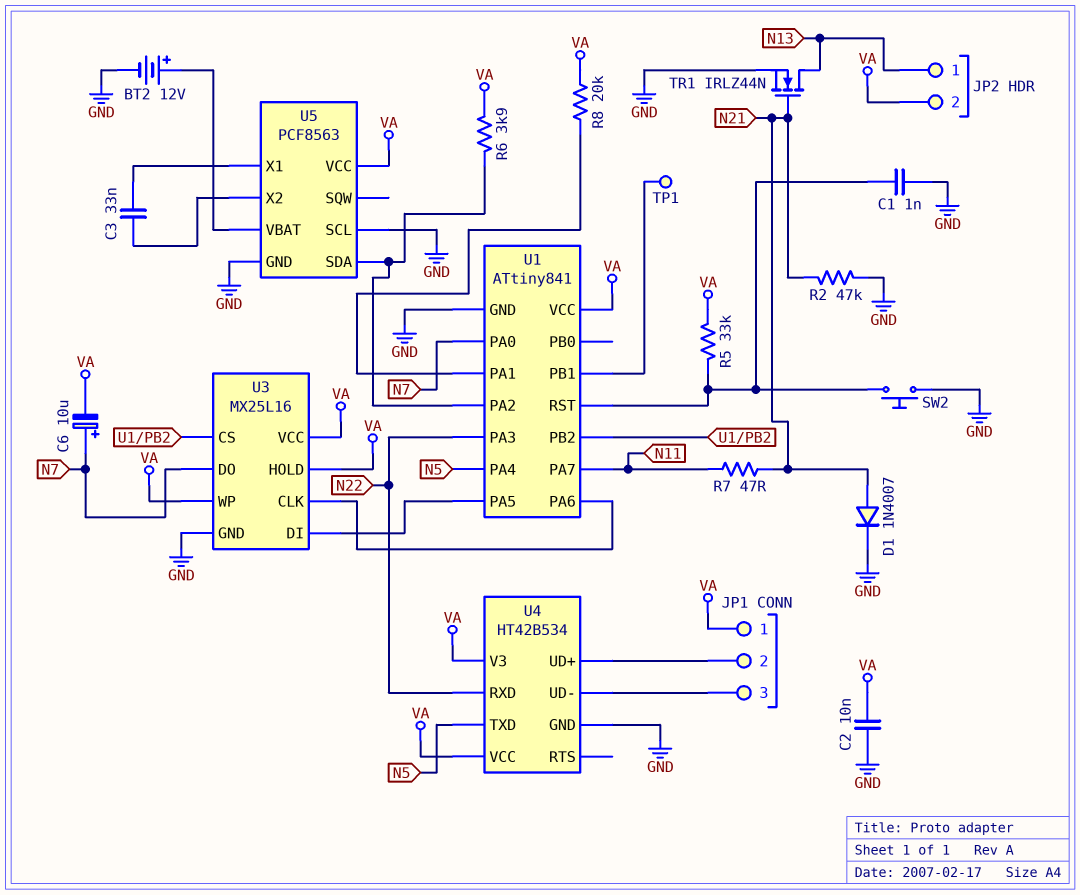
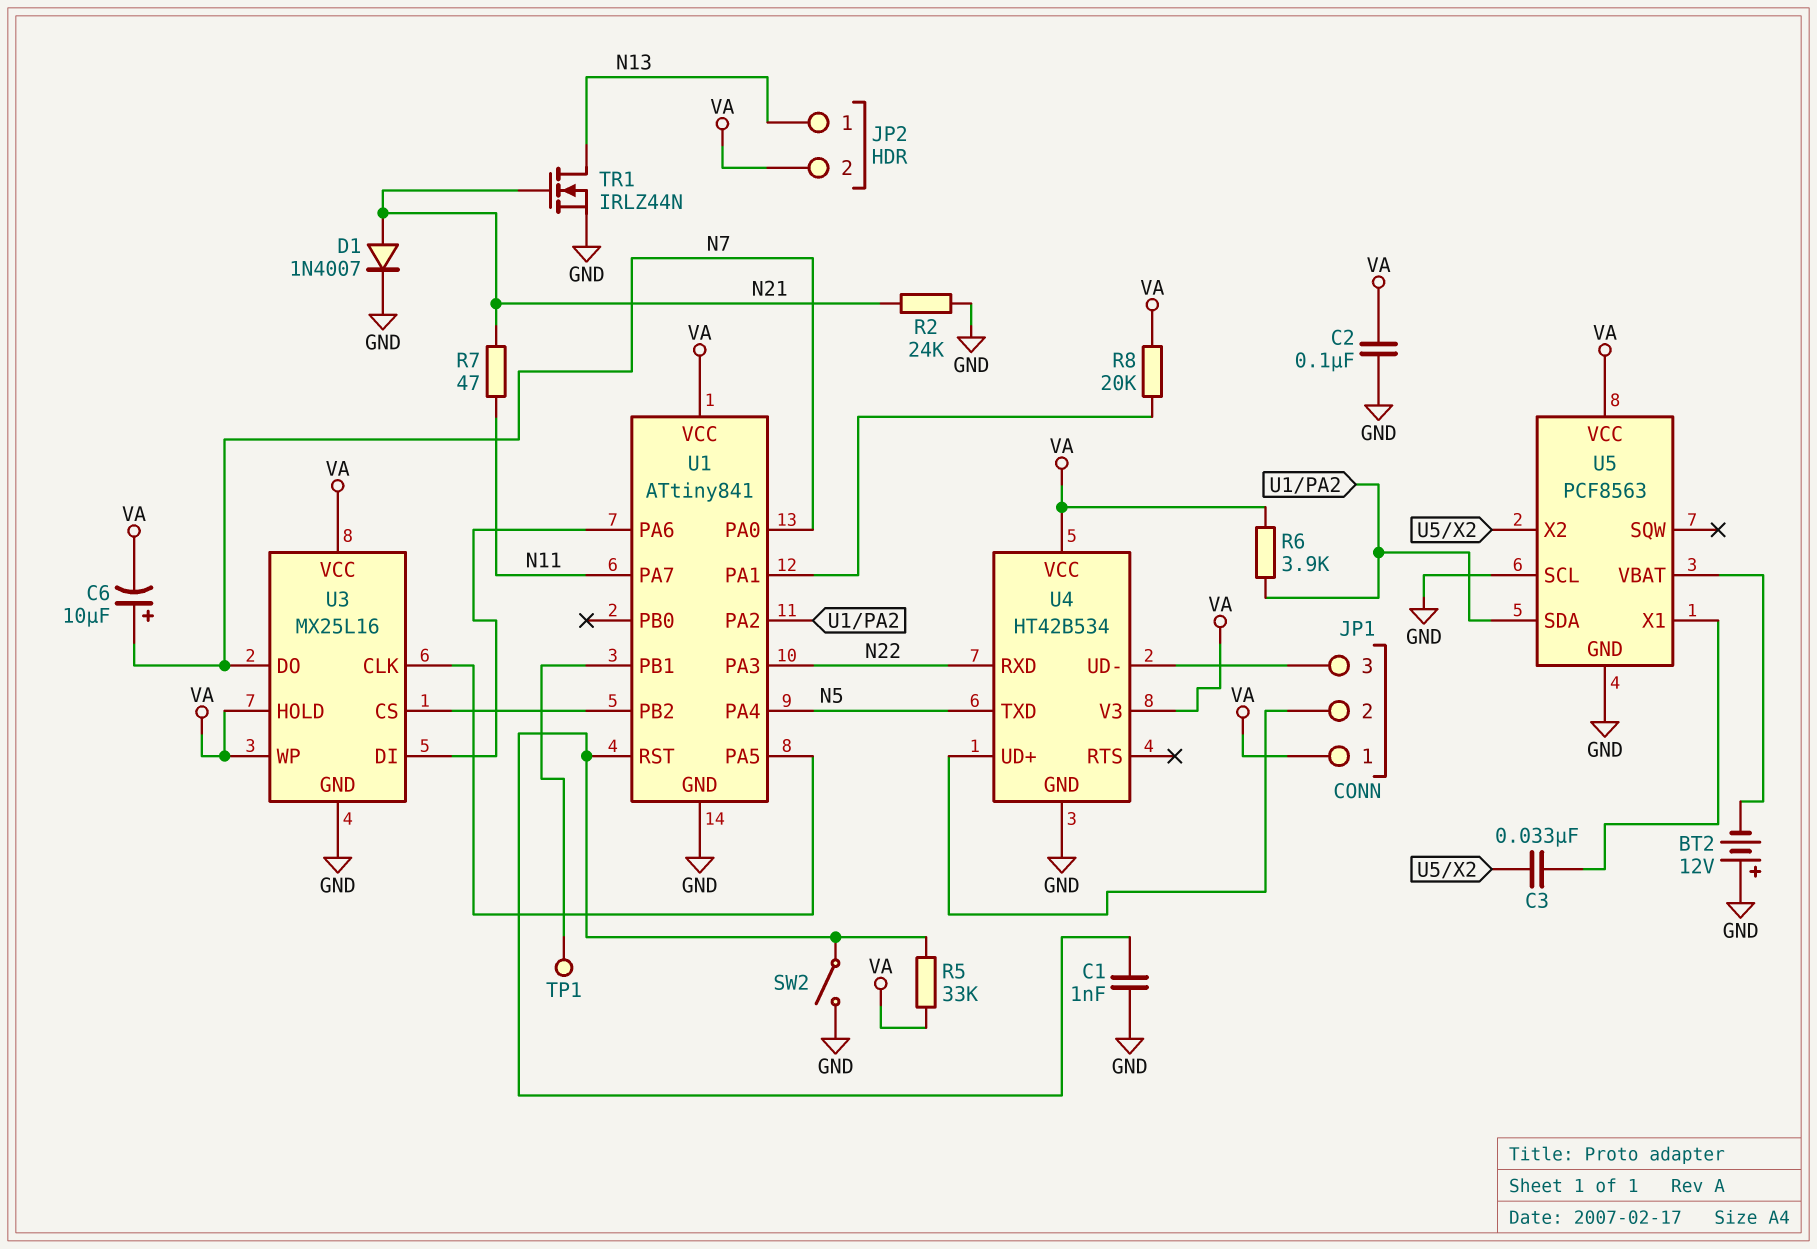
BT2: 12V (plus U5/VBAT, minus GND) -> 12V (plus GND, minus U5/VBAT)
C2: 10nF (GND, VA) -> 100nF (GND, VA)
R2: 47k (GND, N21) -> 24k (GND, N21)
SW2: button (GND, U1/RST) -> switch (GND, U1/RST)
U3 pin CLK: U1/PA6 -> U1/PA5
U3 pin DI: U1/PA5 -> U1/PA6

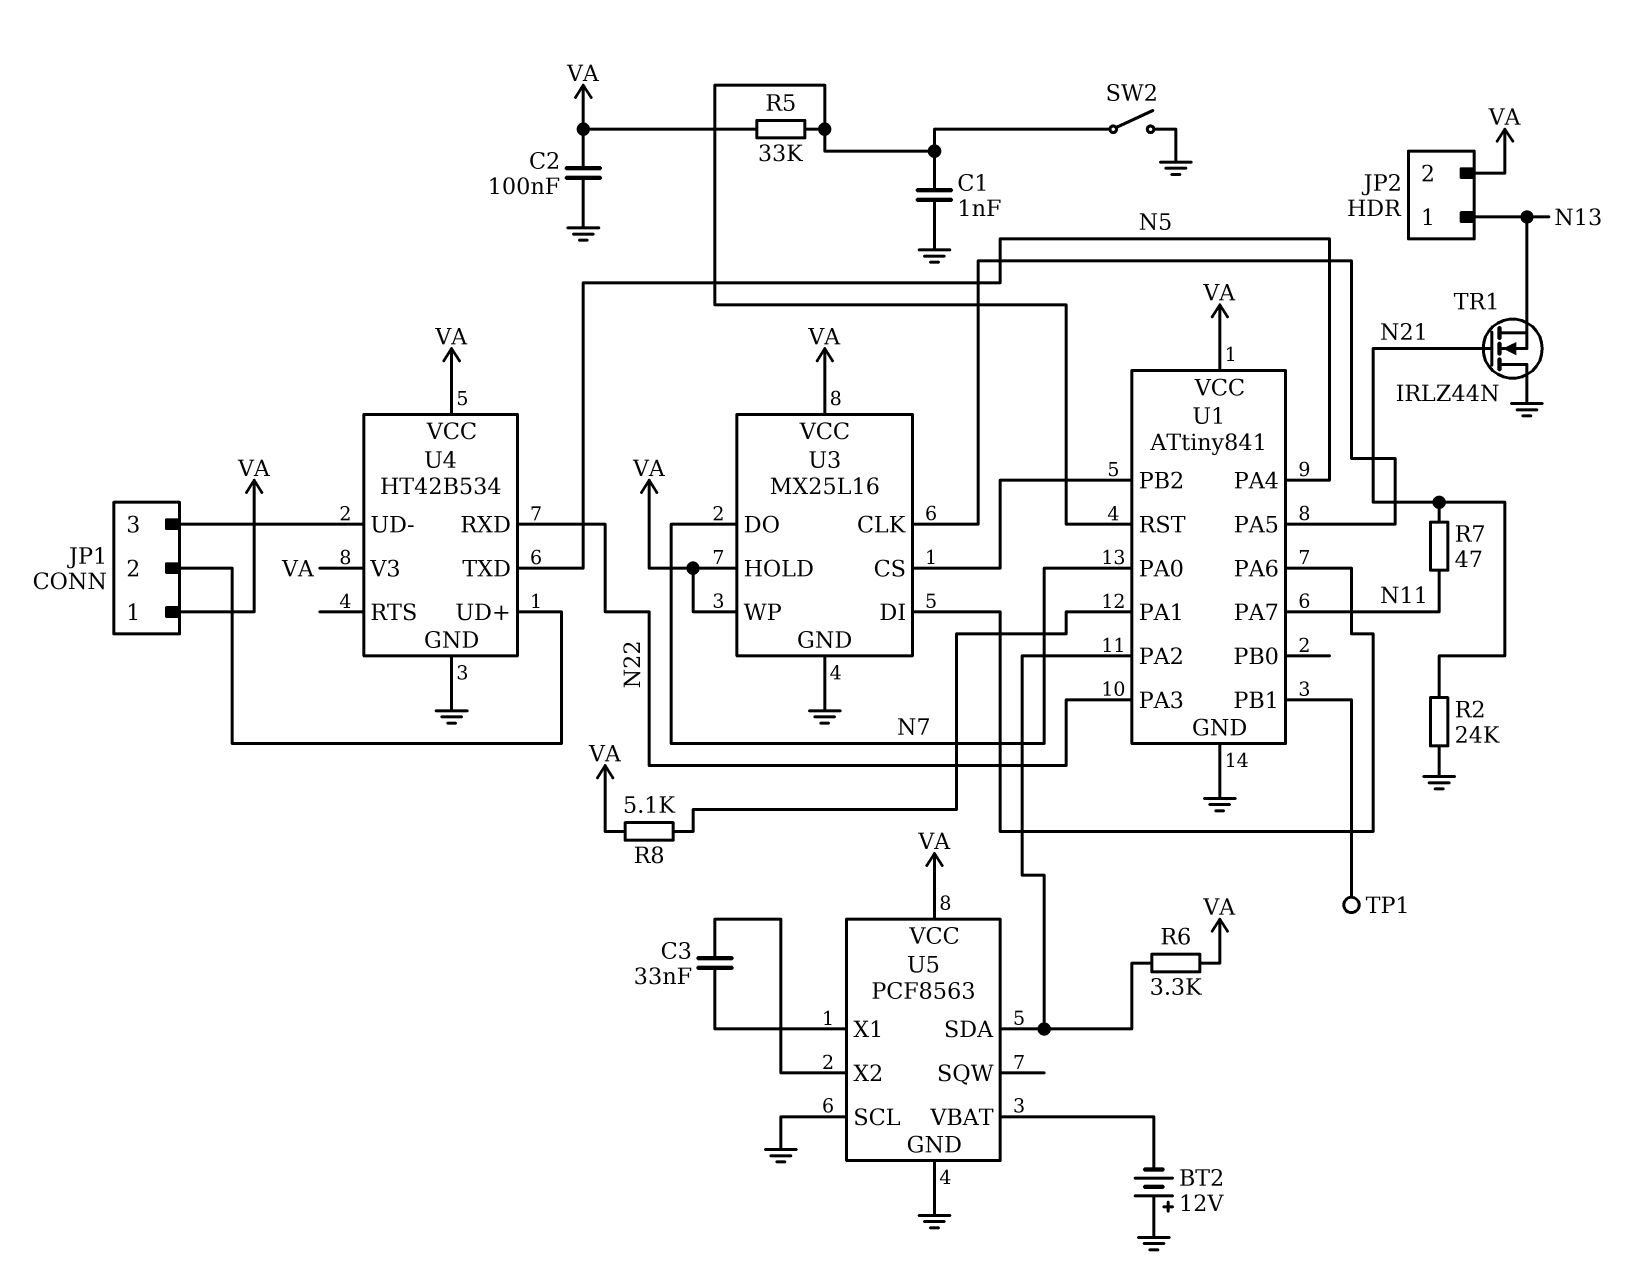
C6: 10uF (plus N7, minus VA) -> none
D1: diode 1N4007 (A N21, K GND) -> none
R6: 3.9k (U1/PA2, VA) -> 3.3k (U1/PA2, VA)
R8: 20k (U1/PA1, VA) -> 5.1k (U1/PA1, VA)
TR1: NMOS IRLZ44N (G N21, D N13, S GND) -> NMOS IRLZ44N (G N21, D GND, S N13)

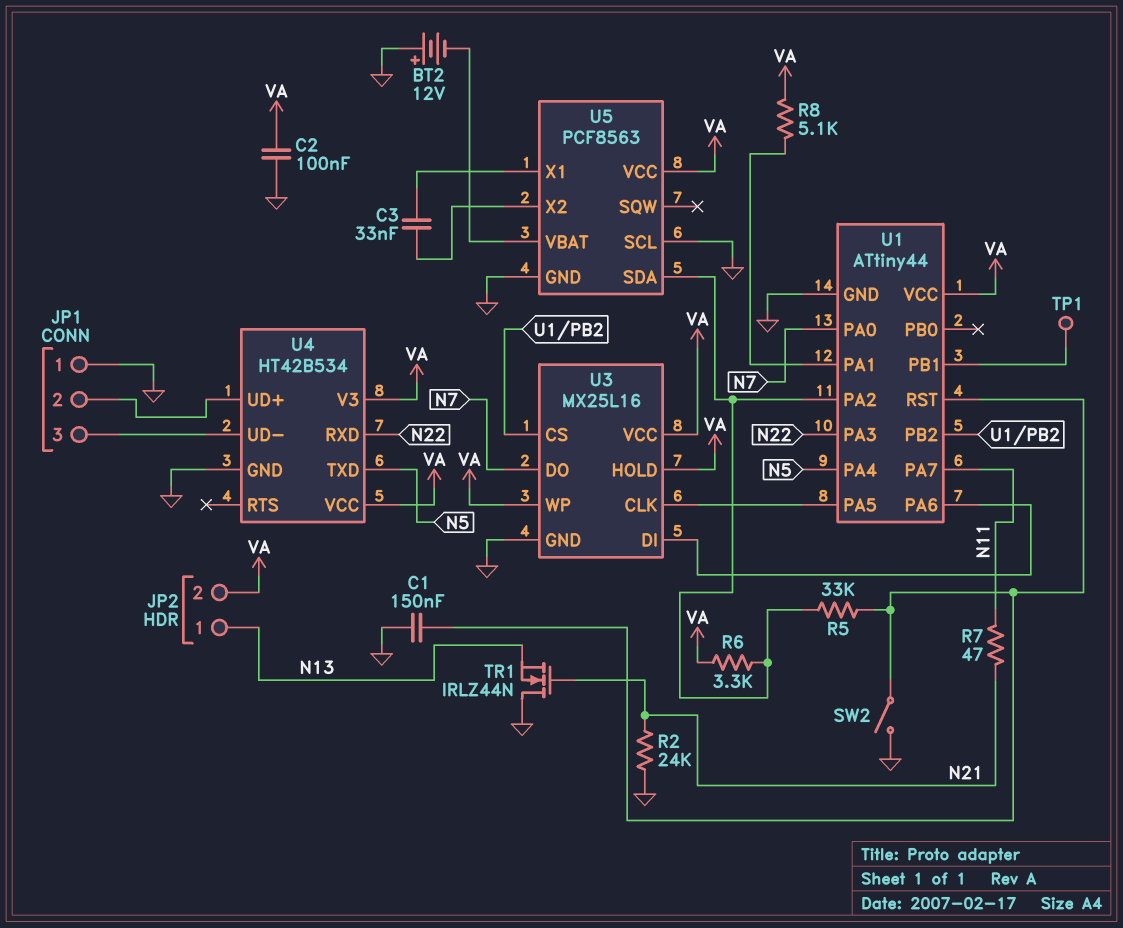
C1: 1nF (GND, U1/RST) -> 150nF (GND, U1/RST)
JP1 pin 1: VA -> GND
R5: 33k (U1/RST, VA) -> 33k (U1/PA2, U1/RST)
U1: ATtiny841 -> ATtiny44

